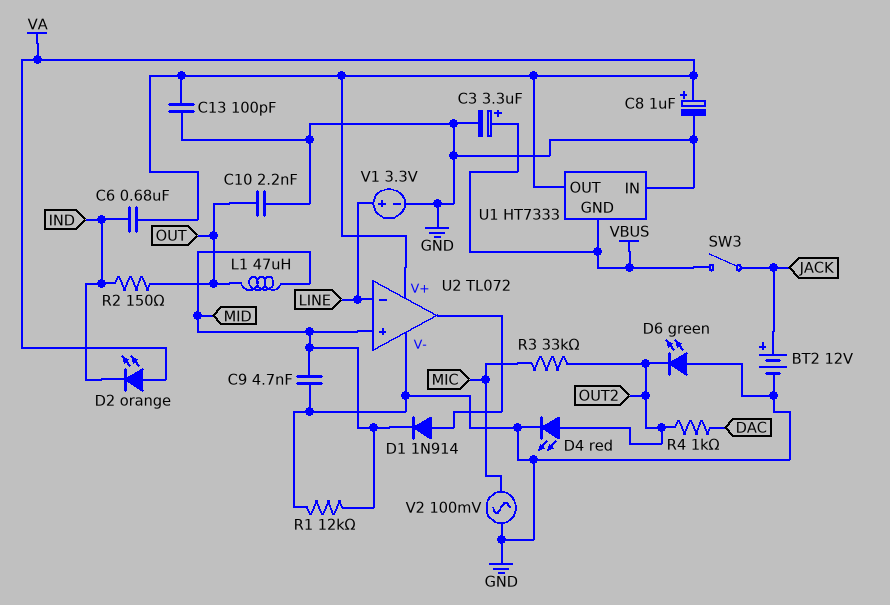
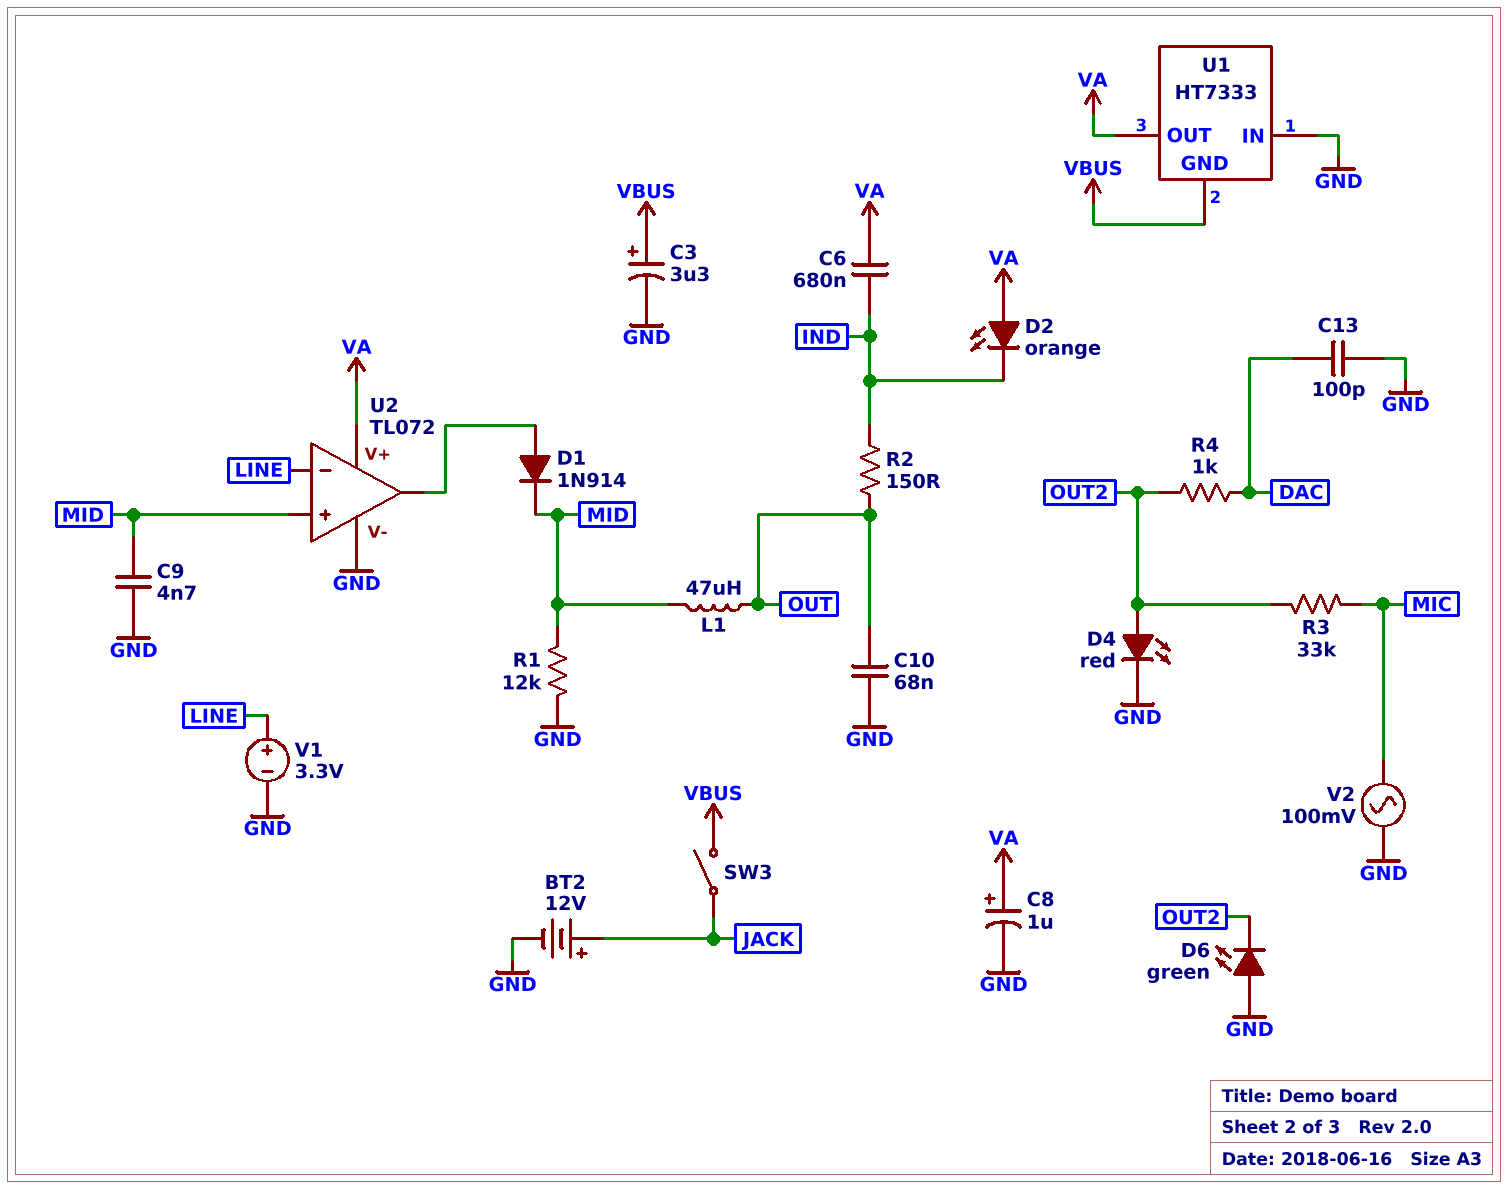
C10: 2.2nF (GND, OUT) -> 68nF (GND, OUT)
C13: 100pF (GND, VA) -> 100pF (DAC, GND)

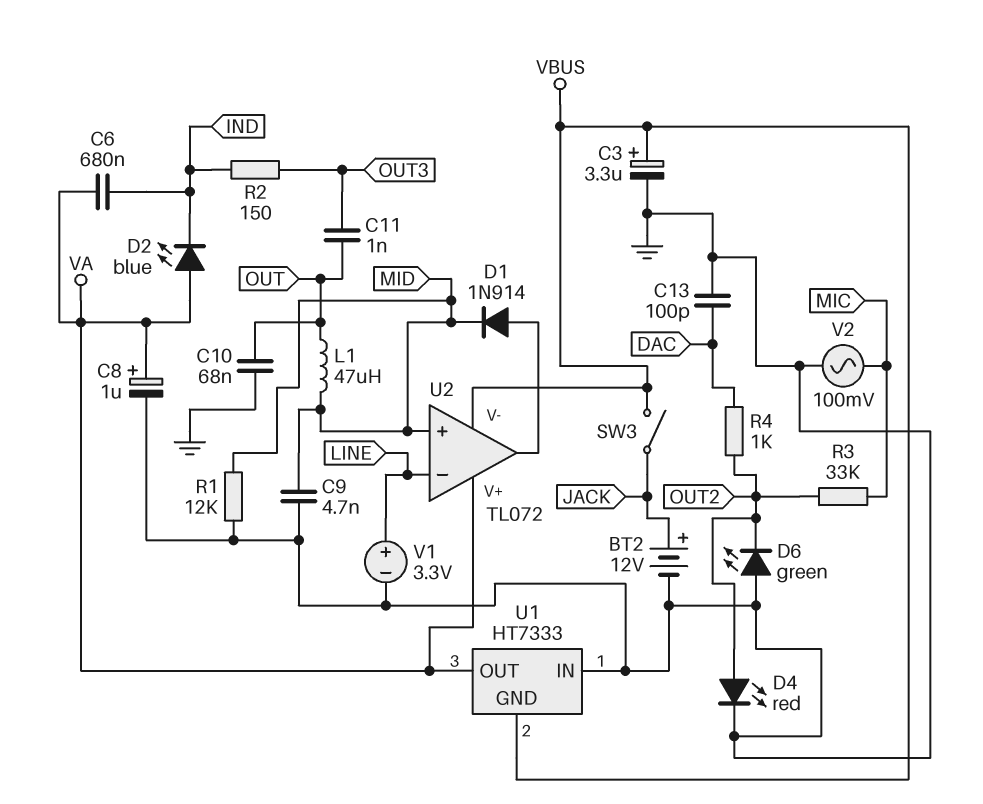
C11: none -> 1nF (OUT, OUT3)
D2: LED orange (A VA, K IND) -> LED blue (A VA, K IND)
R2: 150 (IND, OUT) -> 150 (IND, OUT3)
U2 pin V-: GND -> VBUS

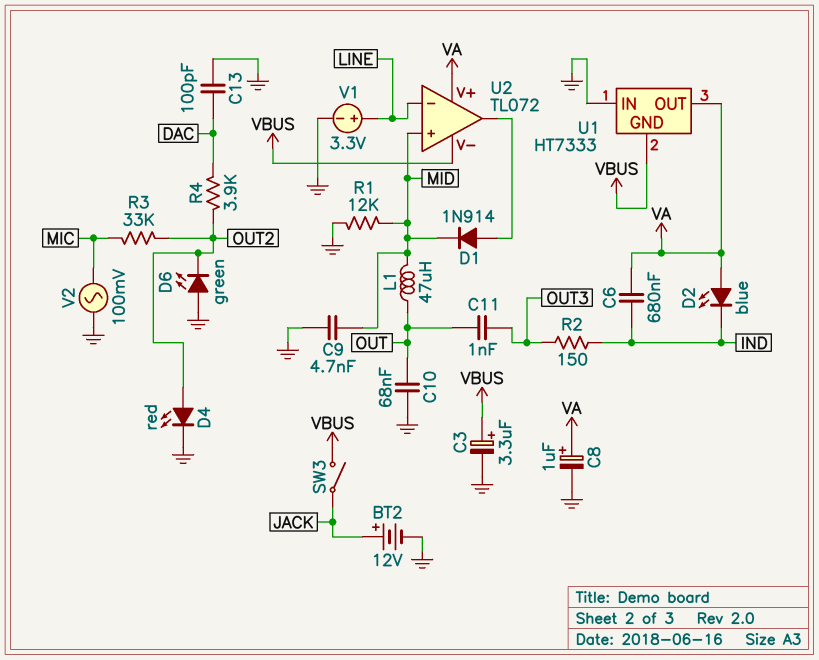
R4: 1k (DAC, OUT2) -> 3.9k (DAC, OUT2)

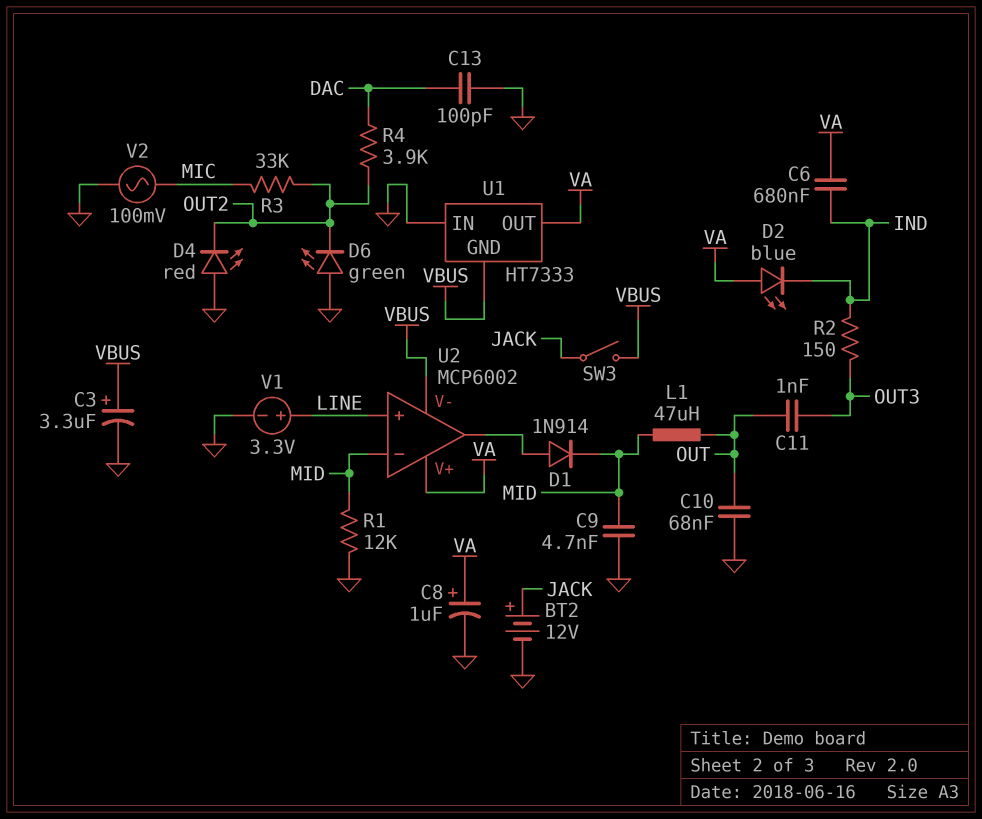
D4: LED red (A OUT2, K GND) -> LED red (A GND, K OUT2)
U2: TL072 -> MCP6002
U2 pin in+: MID -> LINE
U2 pin in-: LINE -> MID

